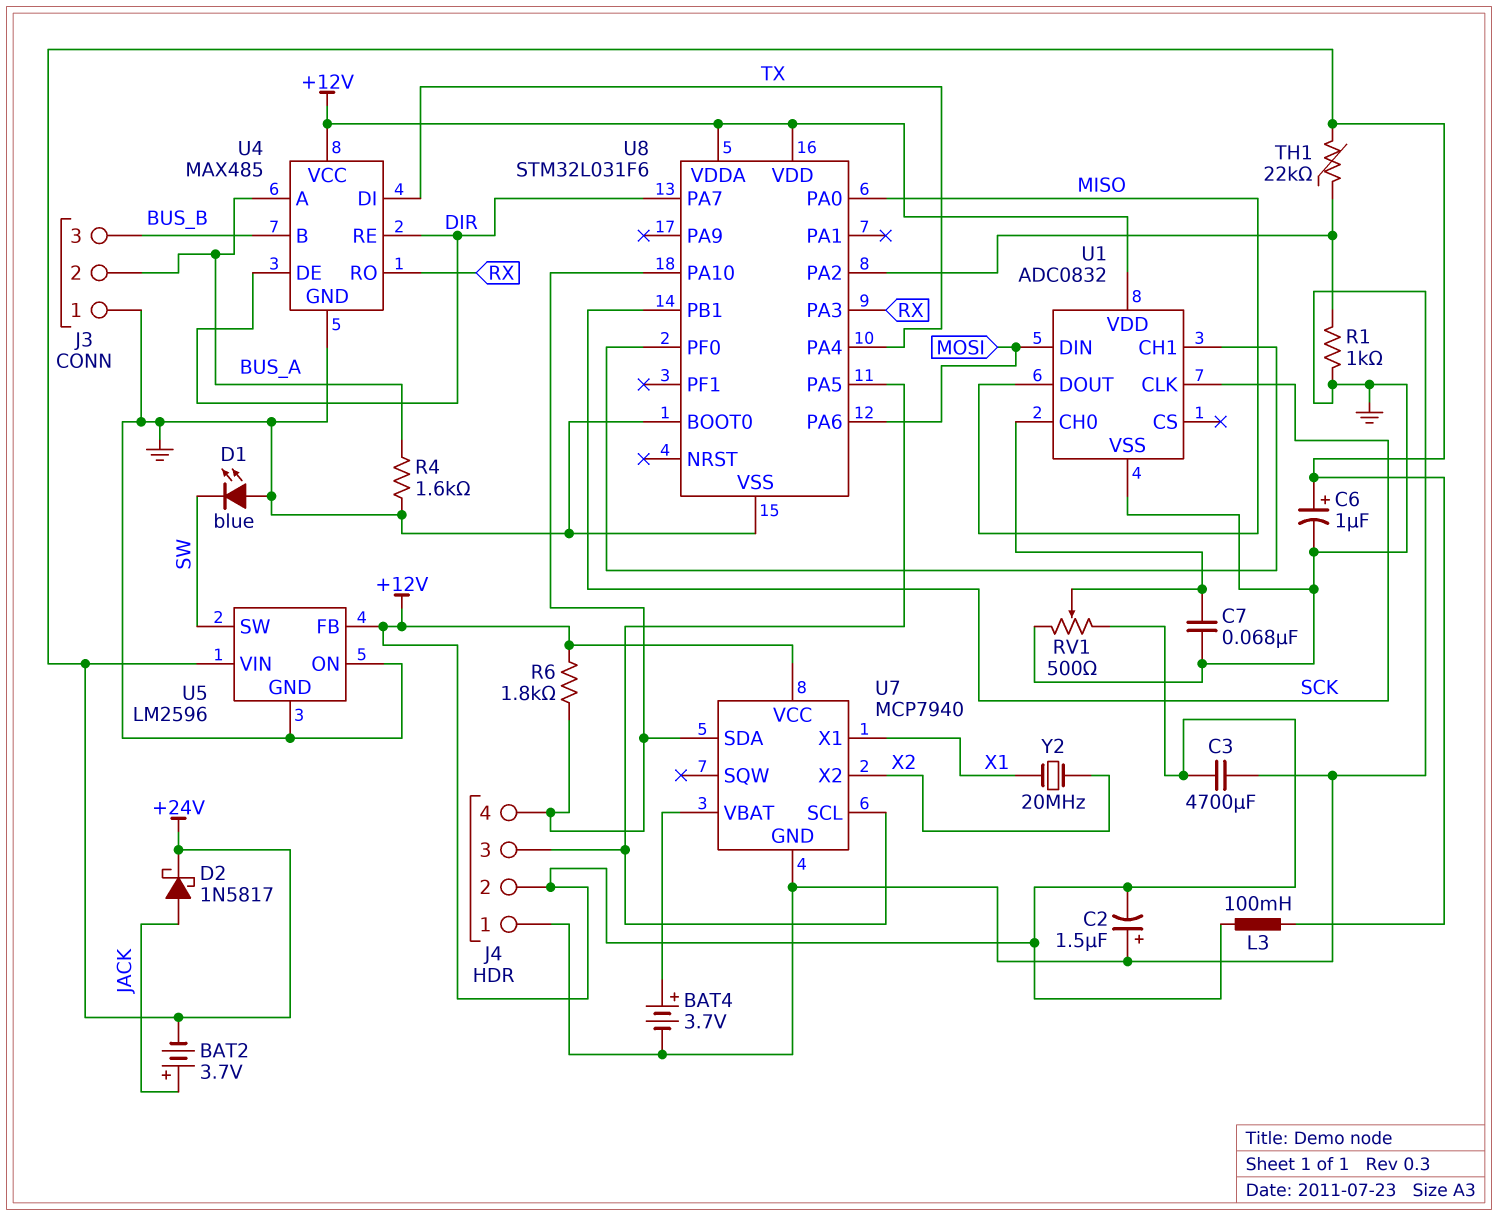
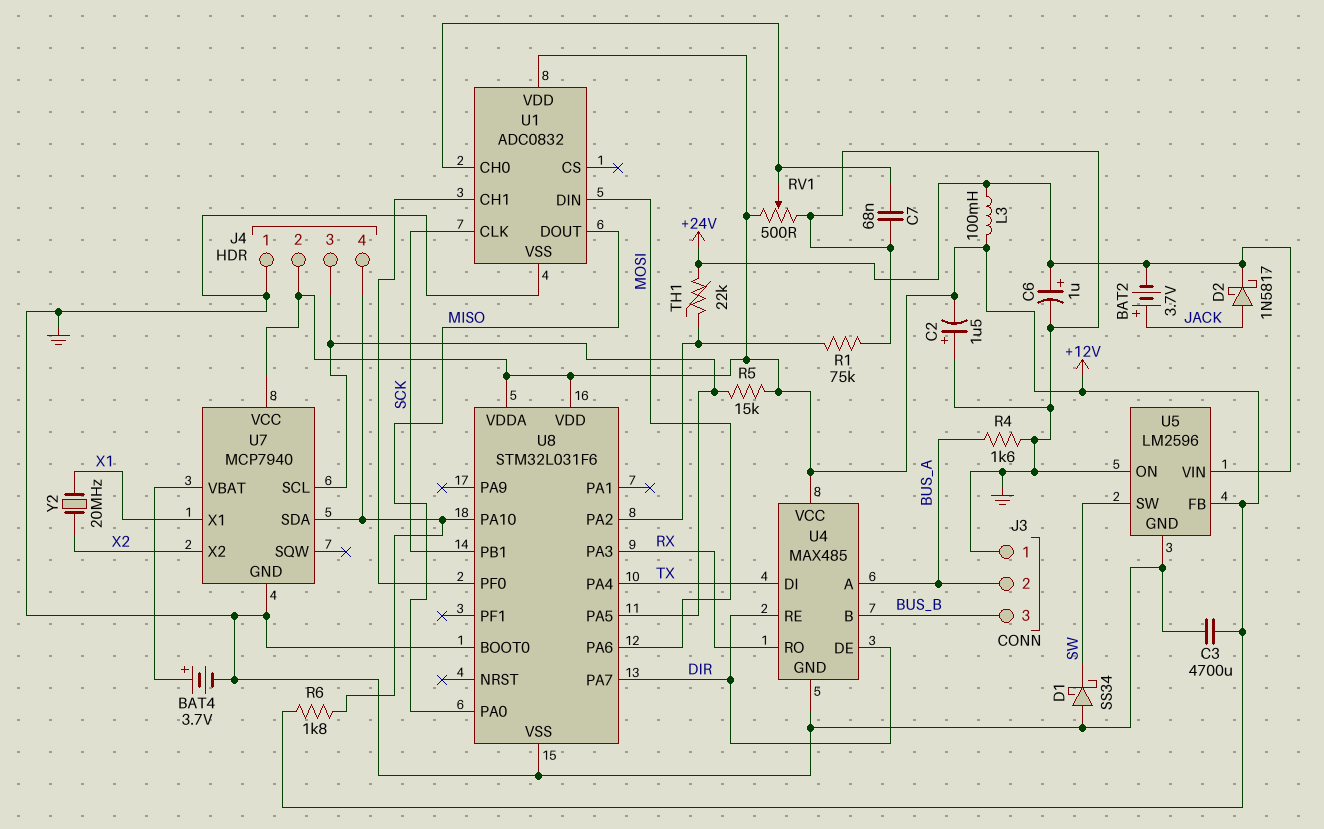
D1: LED blue (A GND, K SW) -> schottky SS34 (A GND, K SW)
R1: 1k (GND, U8/PA2) -> 75k (GND, U8/PA2)
R5: none -> 15k (+12V, J4/3)

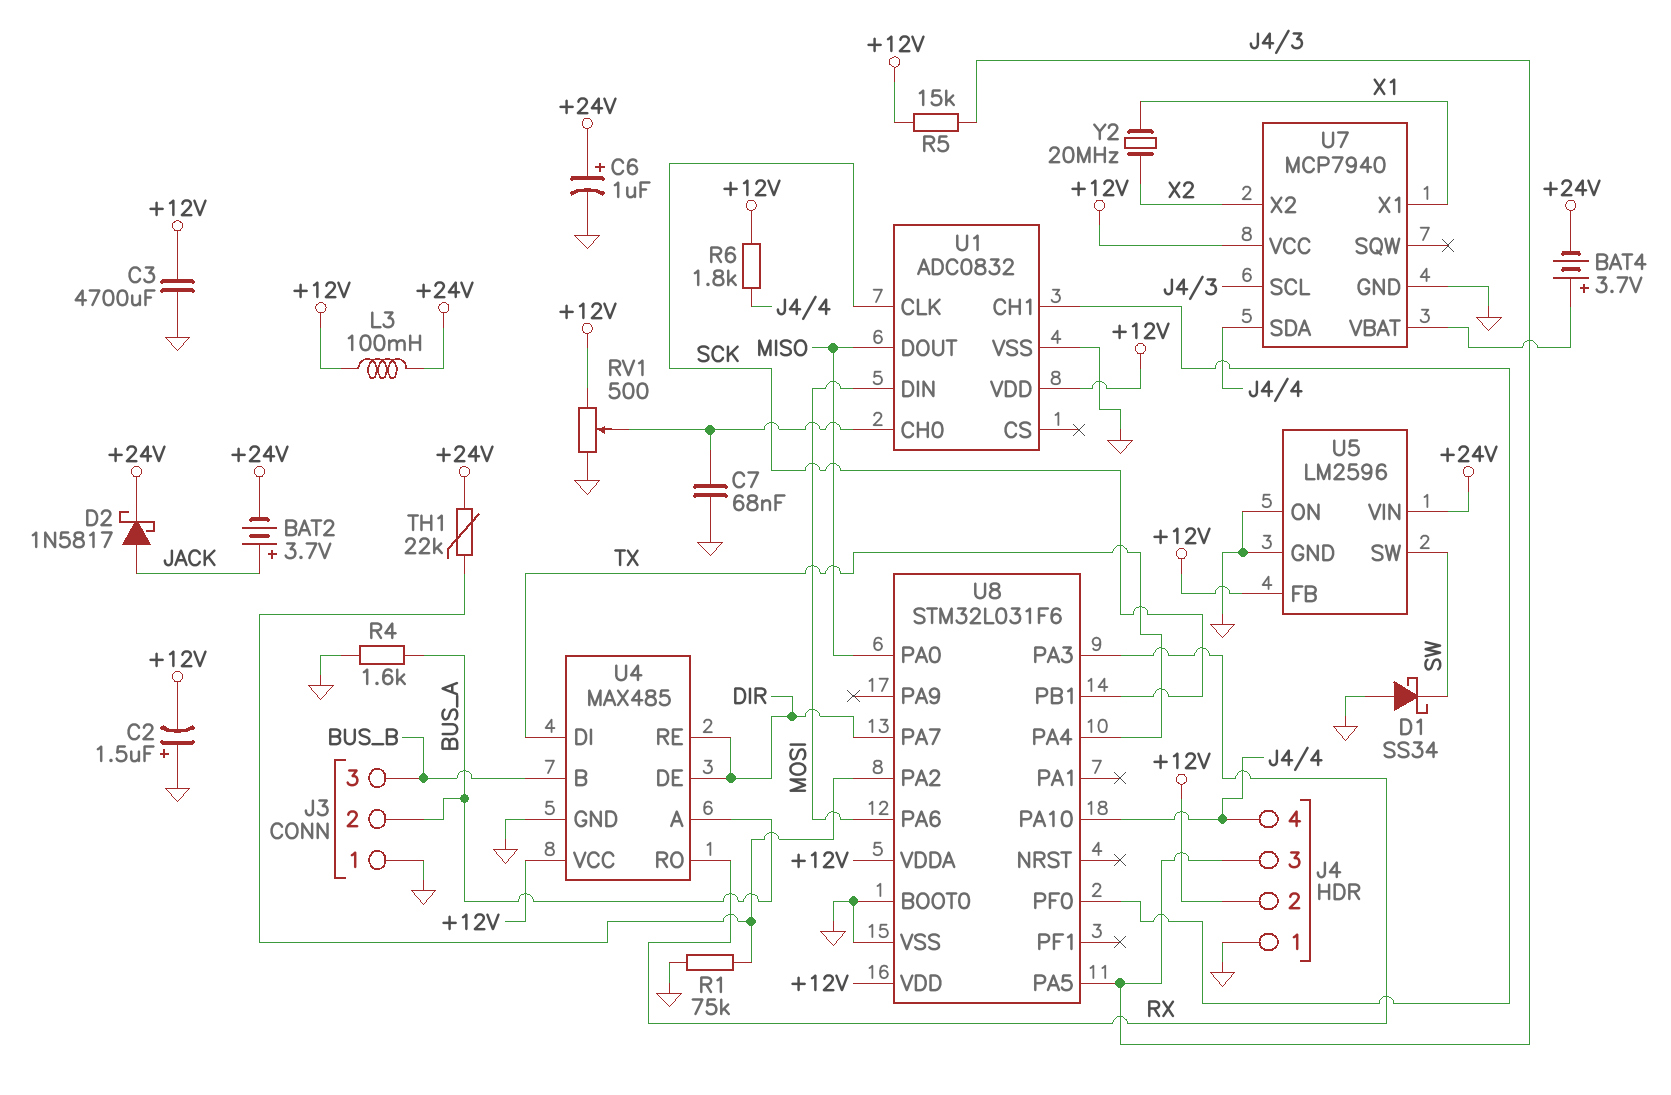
BAT4: 3.7V (plus U7/VBAT, minus GND) -> 3.7V (plus U7/VBAT, minus +24V)

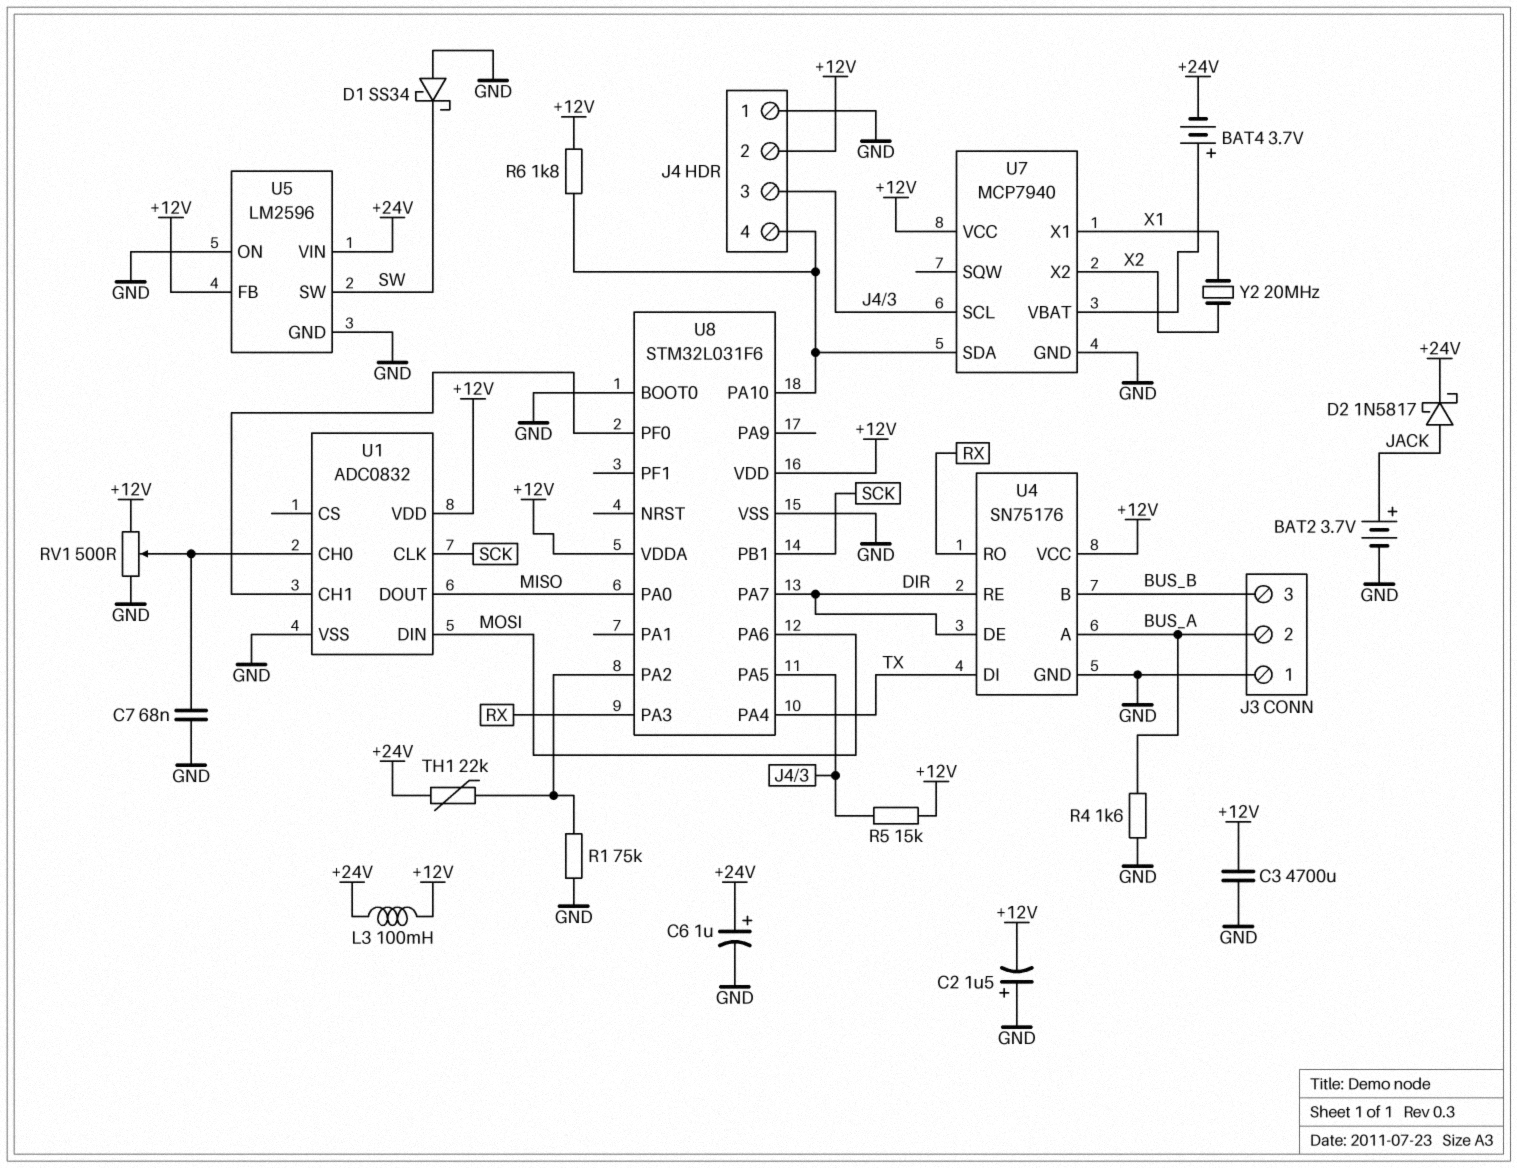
BAT2: 3.7V (plus JACK, minus +24V) -> 3.7V (plus JACK, minus GND)
U4: MAX485 -> SN75176

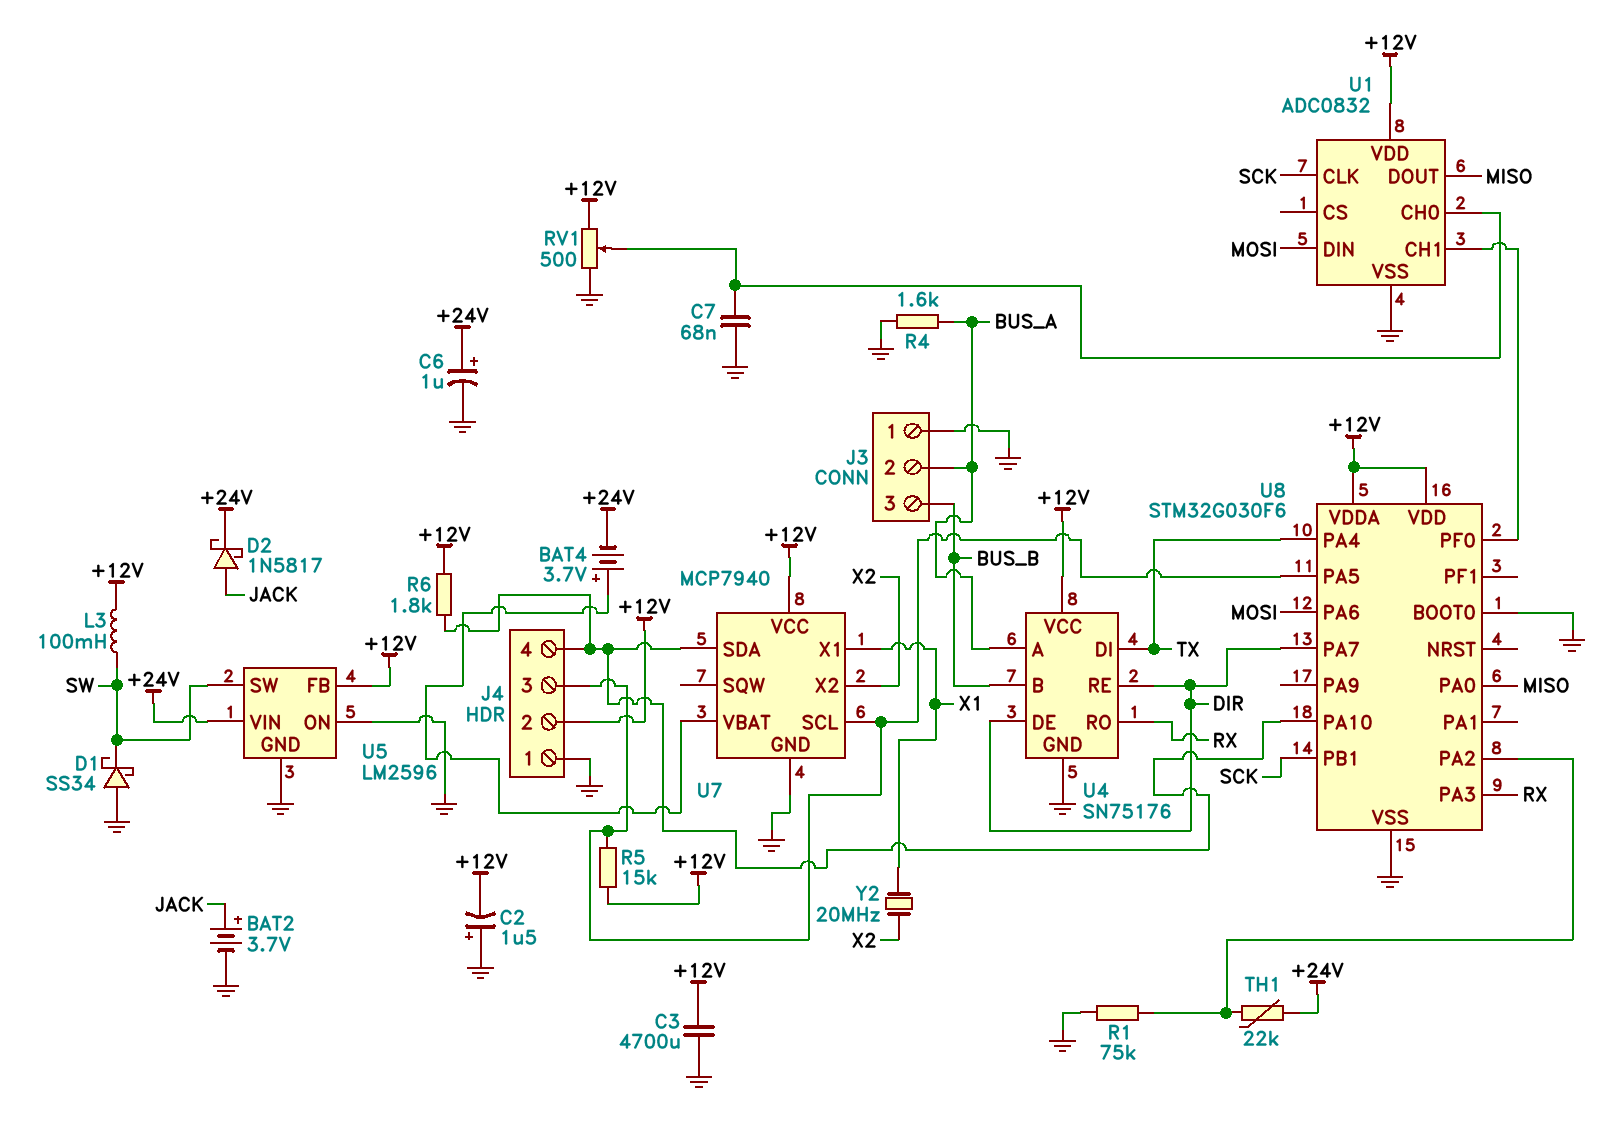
L3: 100mH (+12V, +24V) -> 100mH (+12V, SW)
U8: STM32L031F6 -> STM32G030F6

